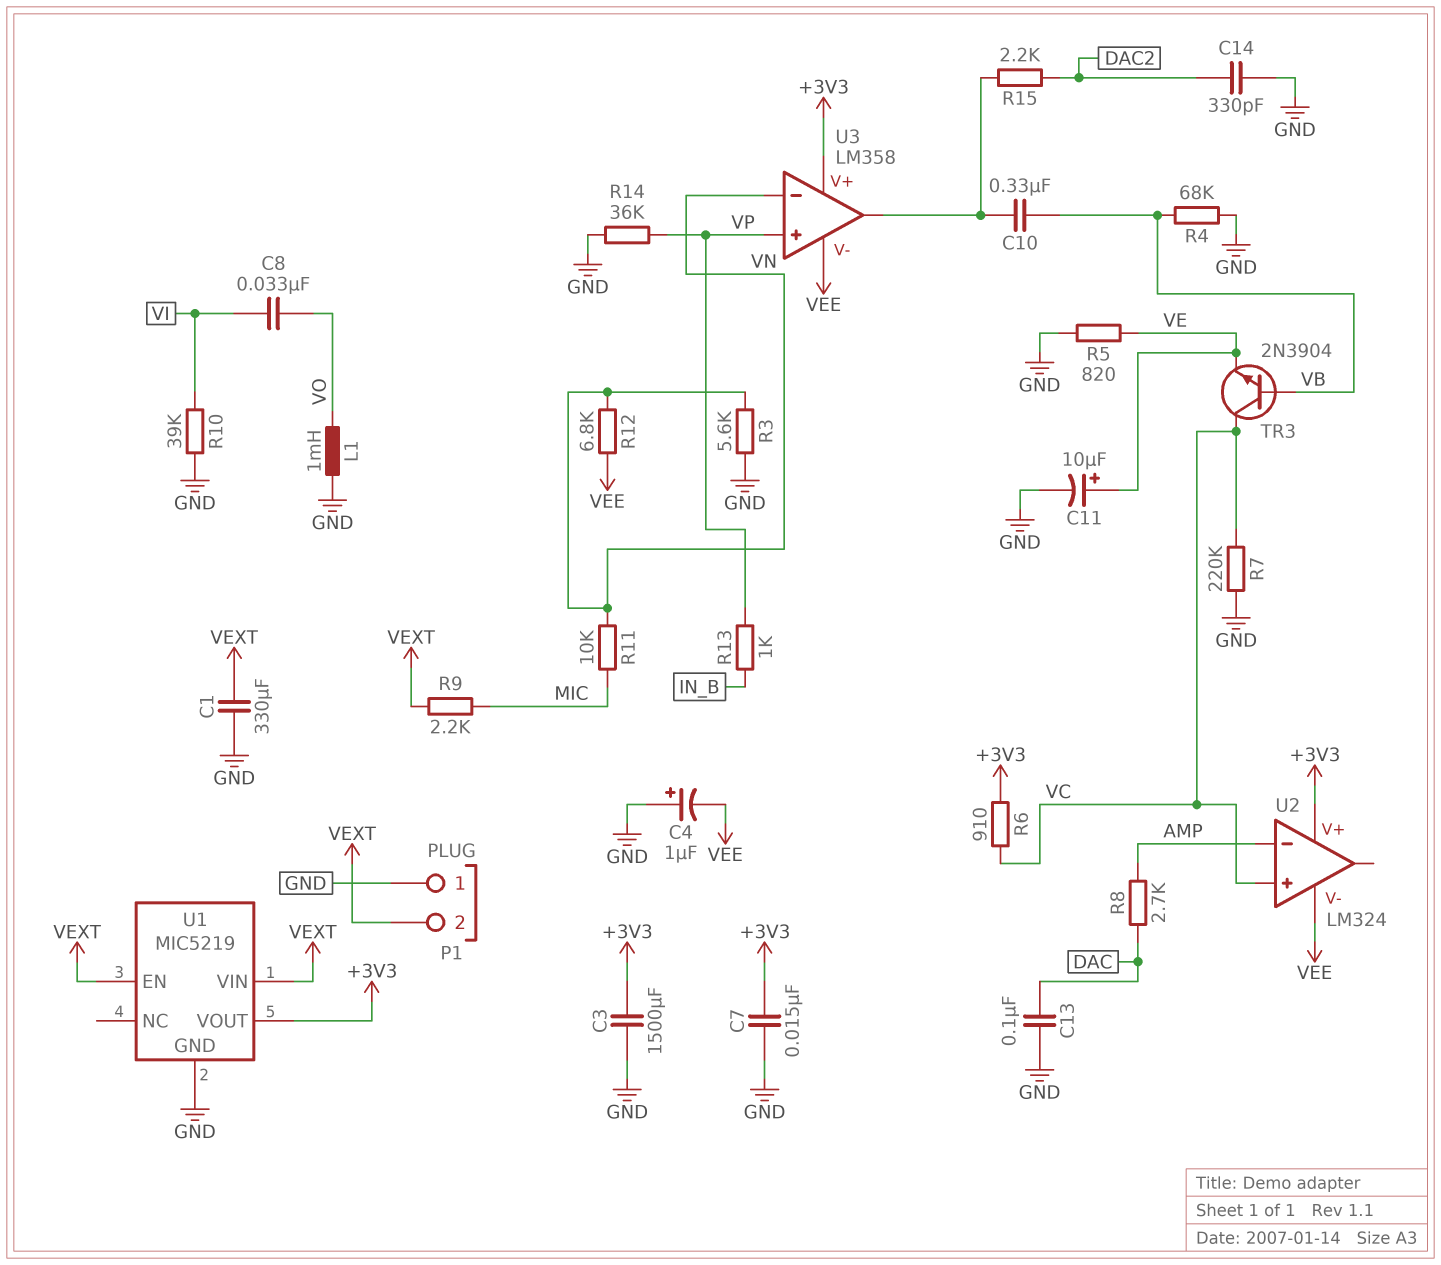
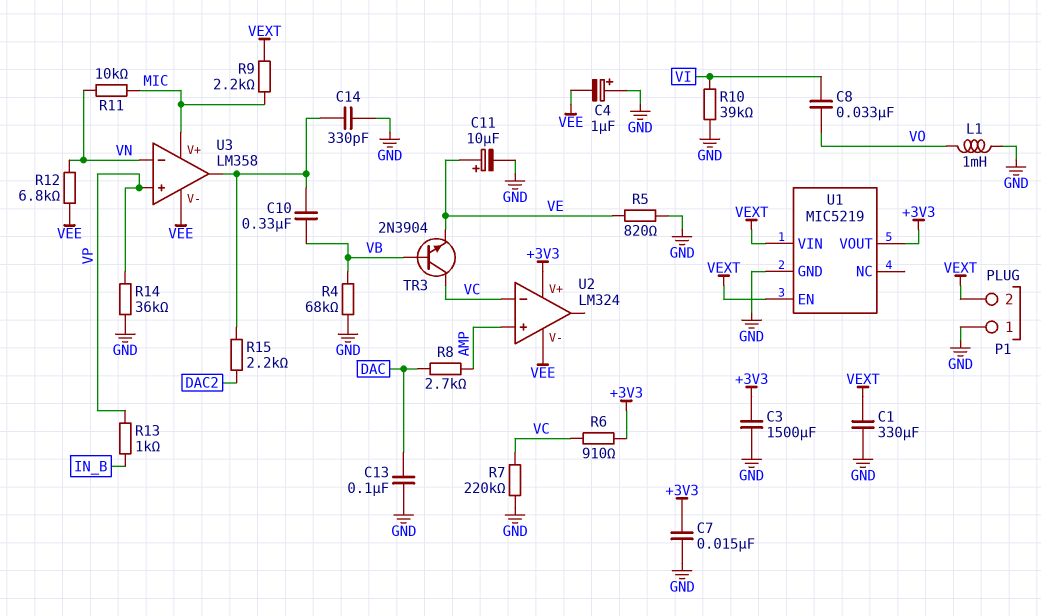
C14: 330pF (DAC2, GND) -> 330pF (GND, U3/out)
R3: 5.6k (GND, VN) -> none
U2 pin in+: VC -> AMP
U2 pin in-: AMP -> VC
U3 pin V+: +3V3 -> MIC

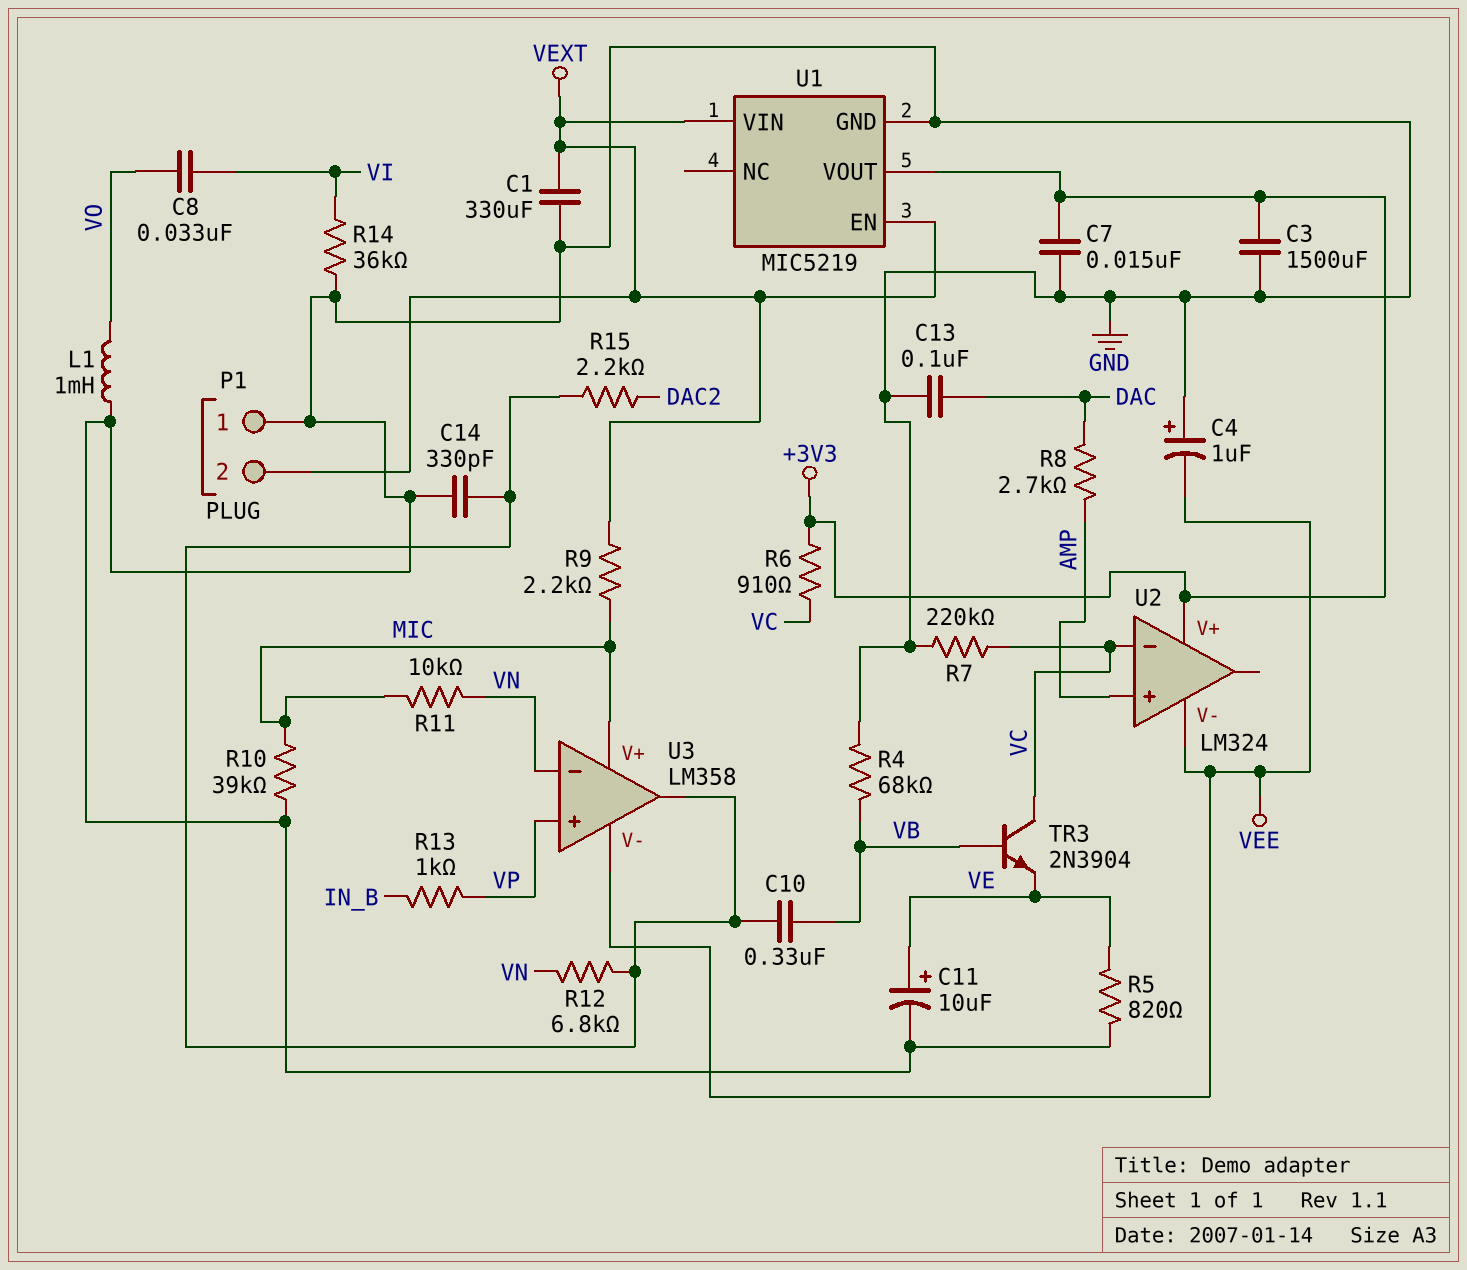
R10: 39k (GND, VI) -> 39k (GND, MIC)
R12: 6.8k (VEE, VN) -> 6.8k (U3/out, VN)
R14: 36k (GND, VP) -> 36k (GND, VI)

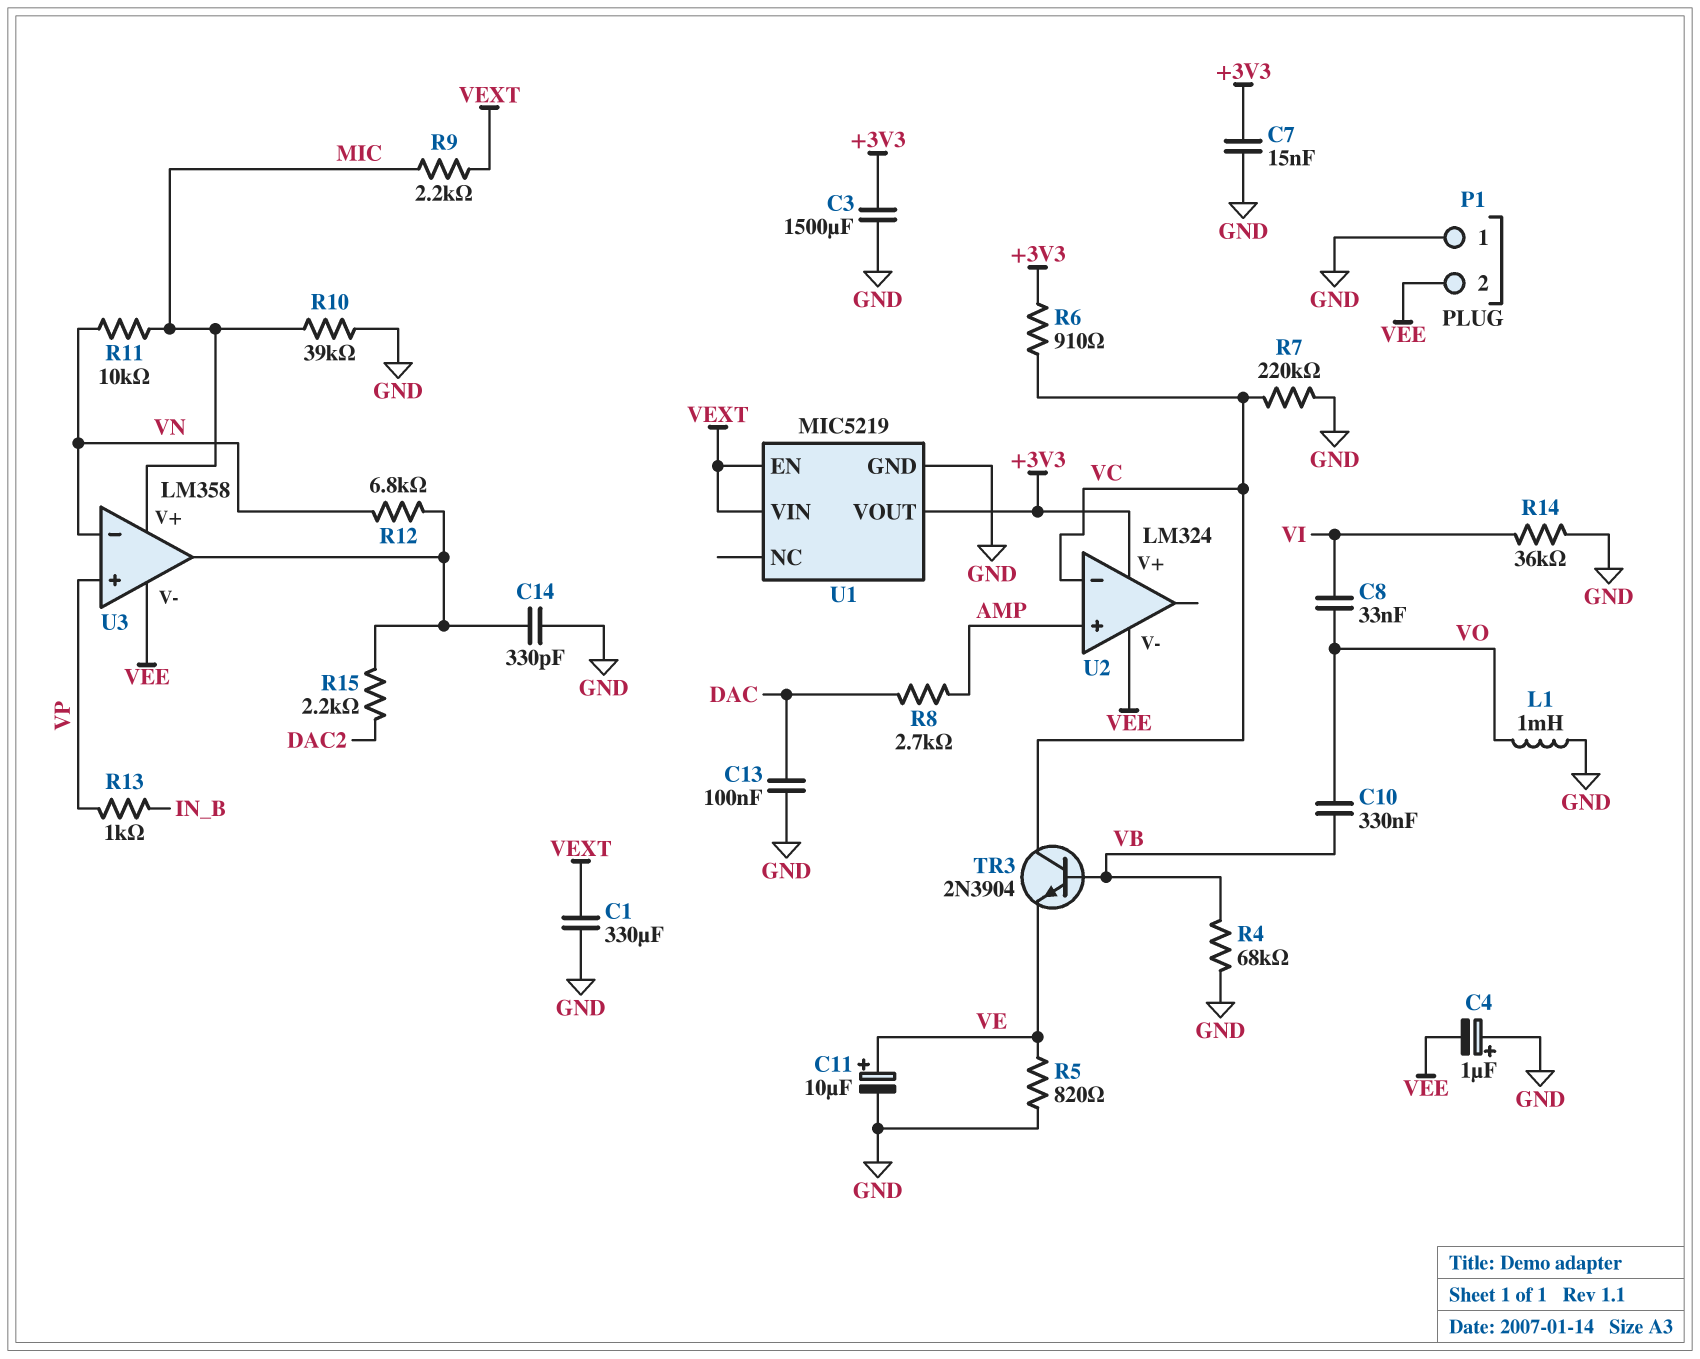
C10: 330nF (U3/out, VB) -> 330nF (VB, VO)
P1 pin 2: VEXT -> VEE

